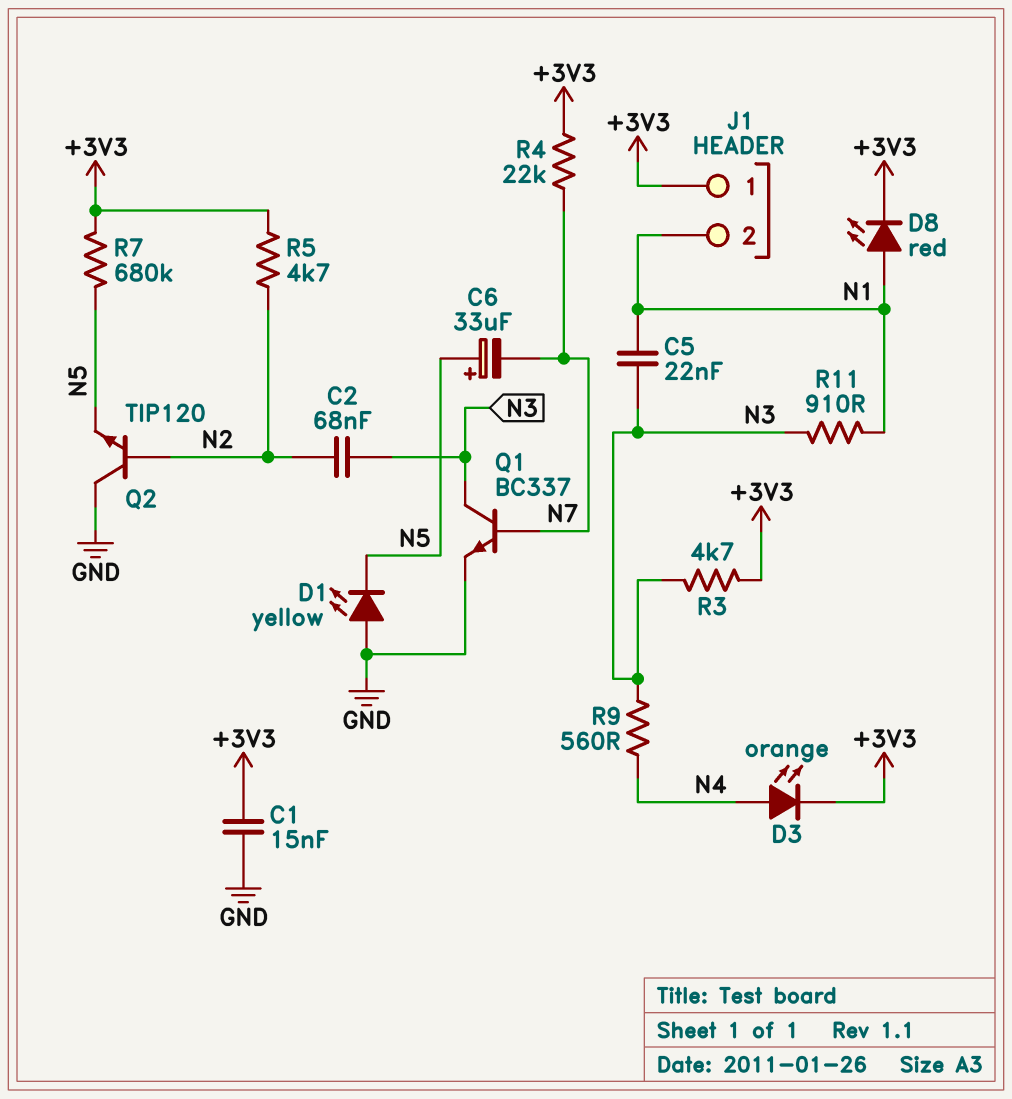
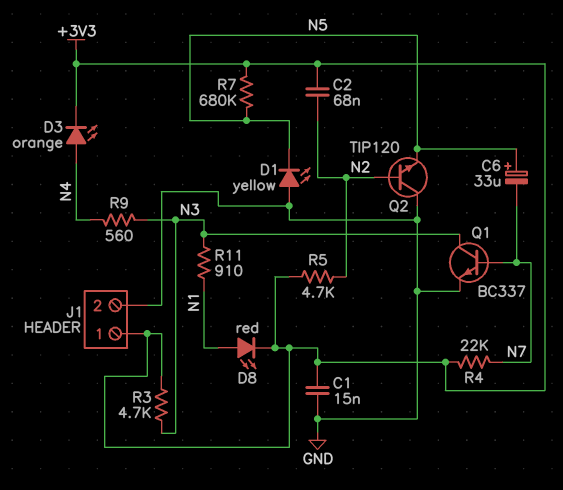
C2: 68nF (N2, N3) -> 68nF (+3V3, N2)
C5: 22nF (N1, N3) -> none
J1 pin 2: N1 -> GND

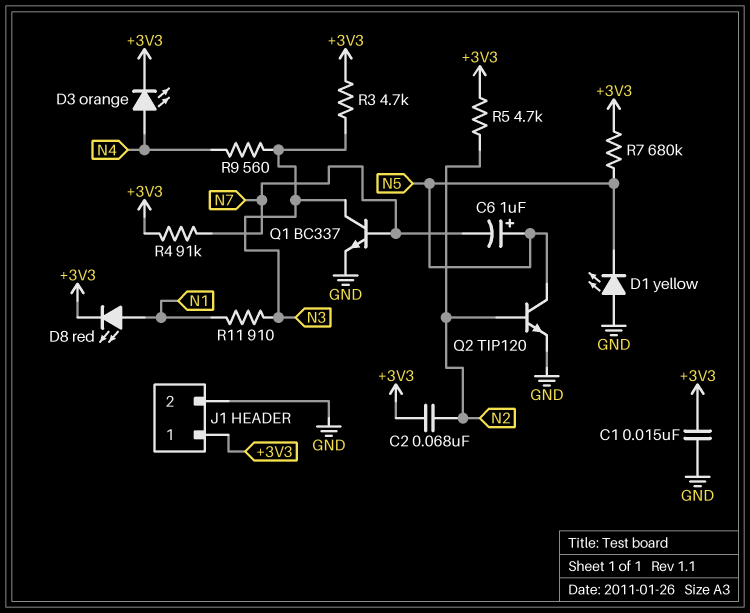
C6: 33uF (plus N5, minus N7) -> 1uF (plus N5, minus N7)
Q2: NPN TIP120 (B N2, C GND, E N5) -> NPN TIP120 (B N2, C N5, E GND)
R4: 22k (+3V3, N7) -> 91k (+3V3, N7)

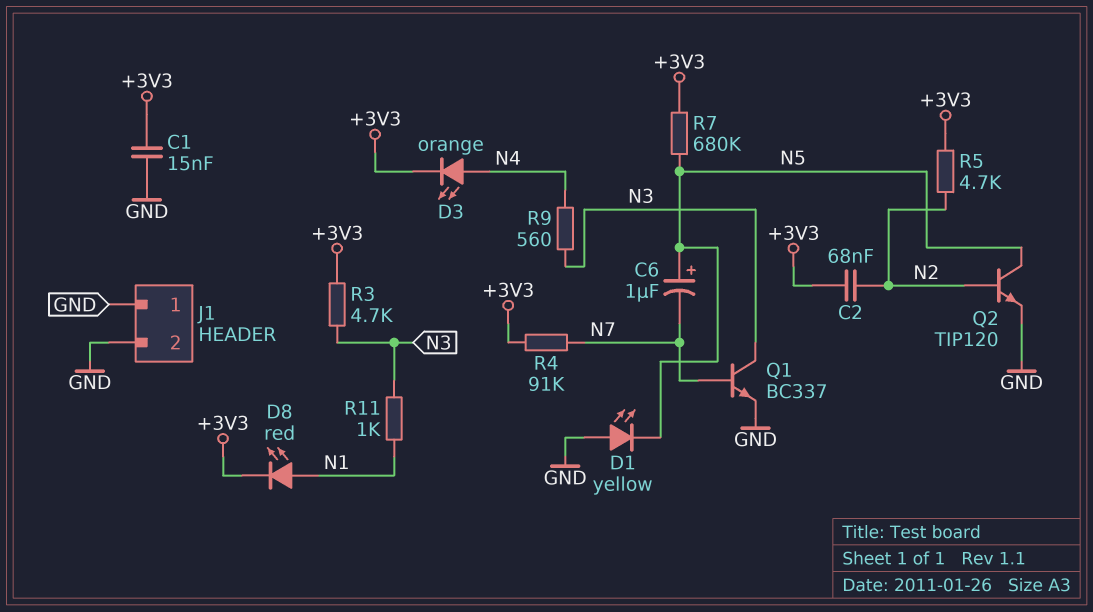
J1 pin 1: +3V3 -> GND
R11: 910 (N1, N3) -> 1k (N1, N3)

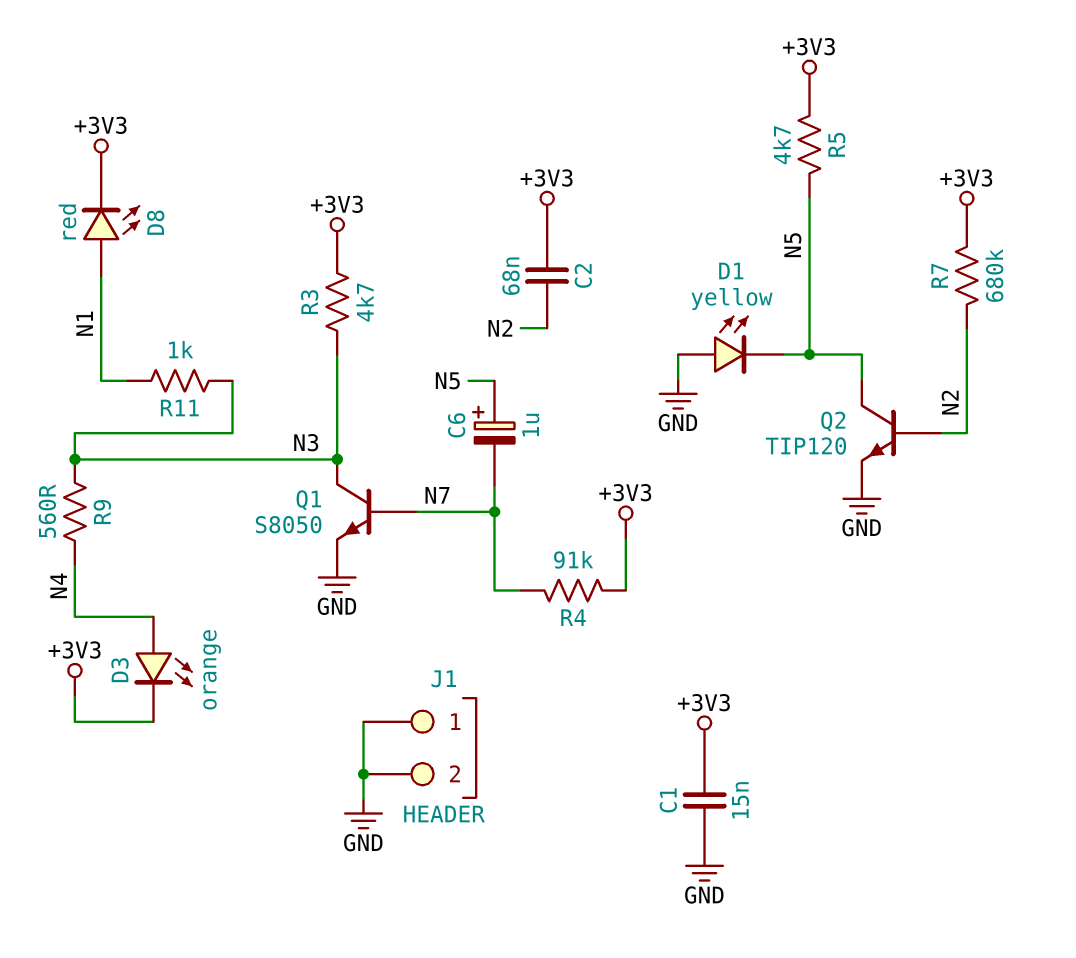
Q1: NPN BC337 (B N7, C N3, E GND) -> NPN S8050 (B N7, C N3, E GND)
R5: 4.7k (+3V3, N2) -> 4.7k (+3V3, N5)
R7: 680k (+3V3, N5) -> 680k (+3V3, N2)

